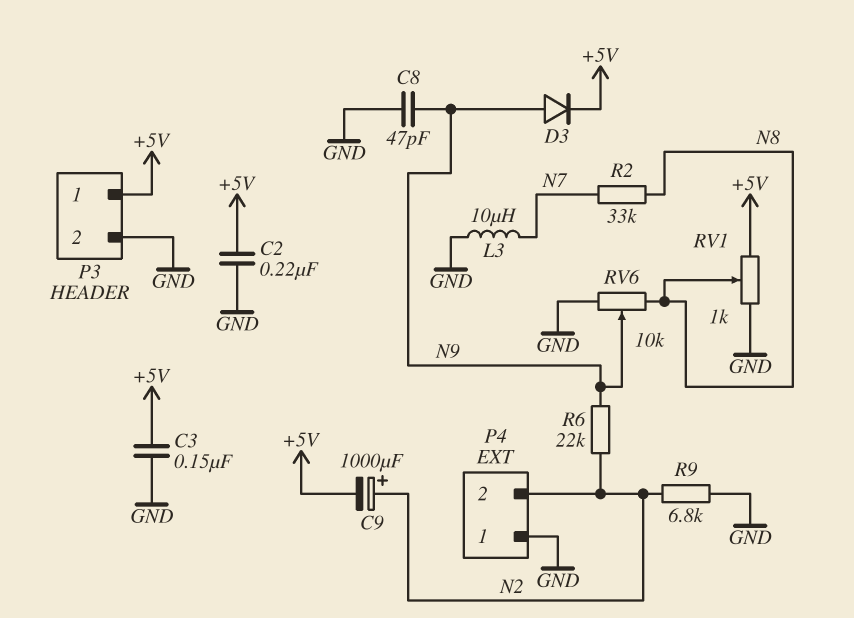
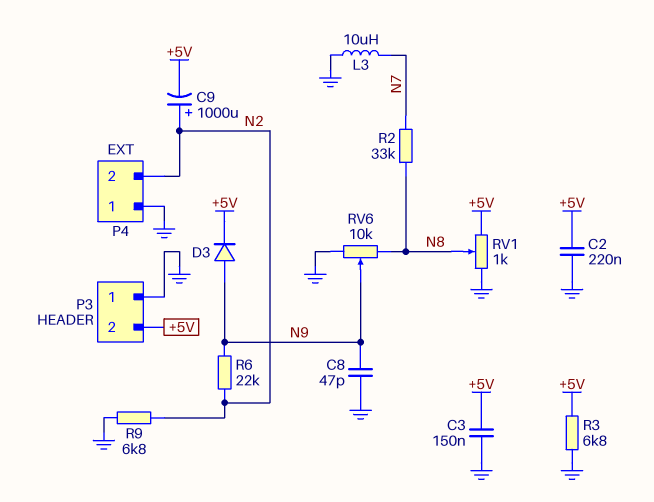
P3 pin 1: +5V -> GND
P3 pin 2: GND -> +5V
R3: none -> 6.8k (+5V, GND)

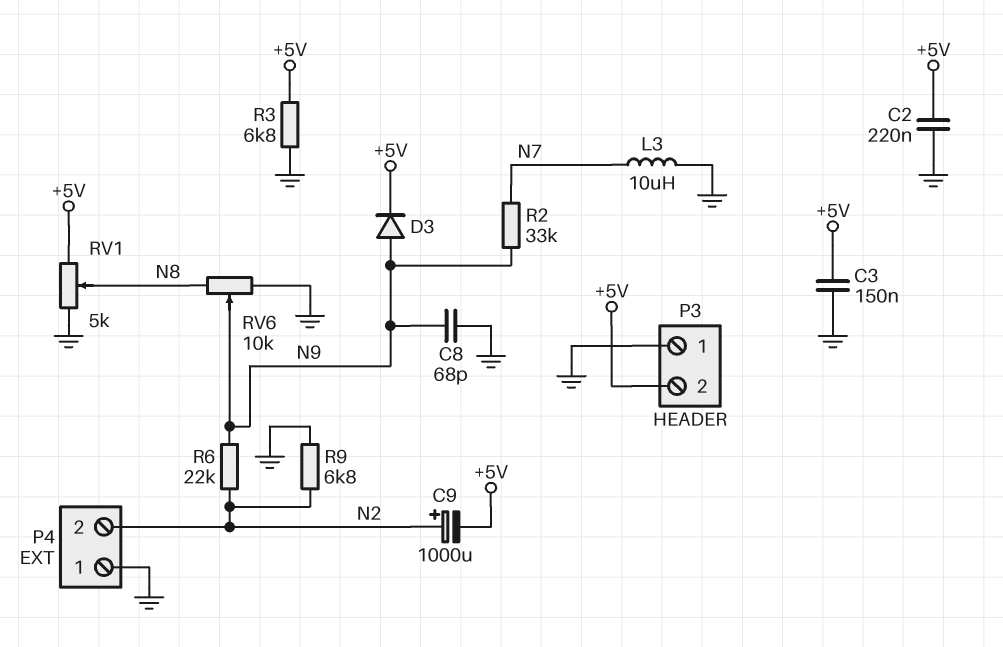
C8: 47pF (GND, N9) -> 68pF (GND, N9)
R2: 33k (N7, N8) -> 33k (N7, N9)
RV1: 1k (+5V, GND, wiper N8) -> 5k (+5V, GND, wiper N8)

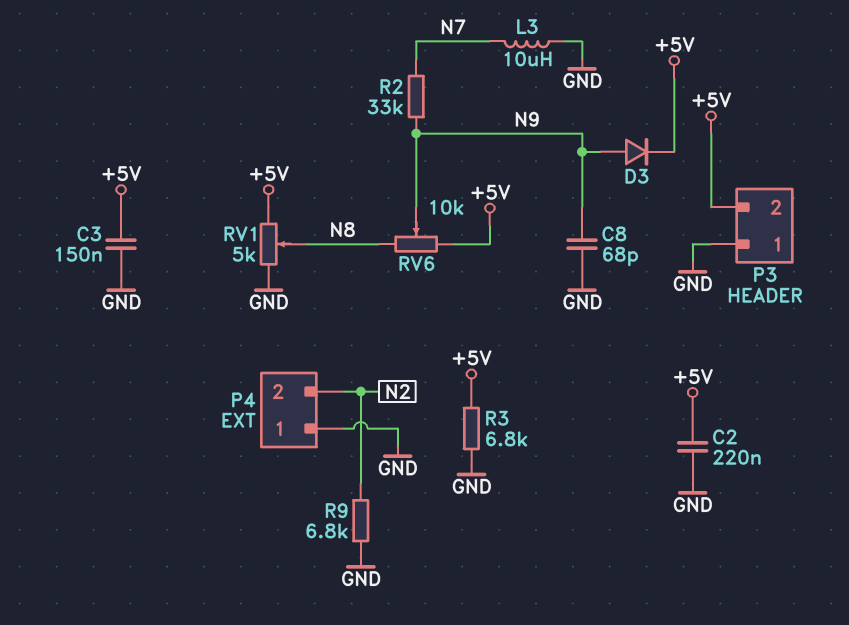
C9: 1000uF (plus N2, minus +5V) -> none
R6: 22k (N2, N9) -> none
RV6: 10k (GND, N8, wiper N9) -> 10k (+5V, N8, wiper N9)

